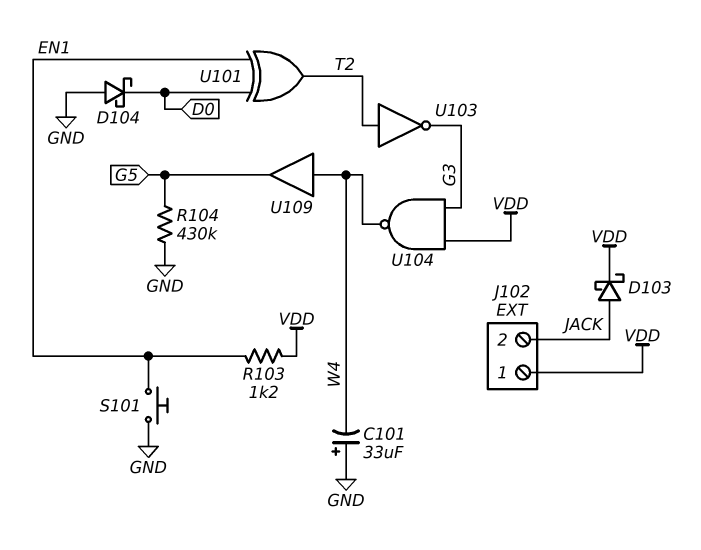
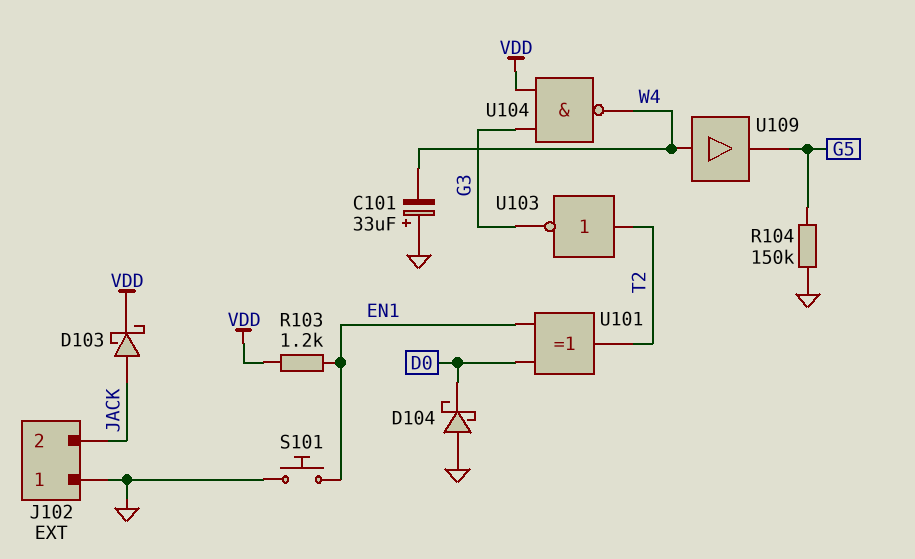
J102 pin 1: VDD -> GND
R104: 430k (G5, GND) -> 150k (G5, GND)

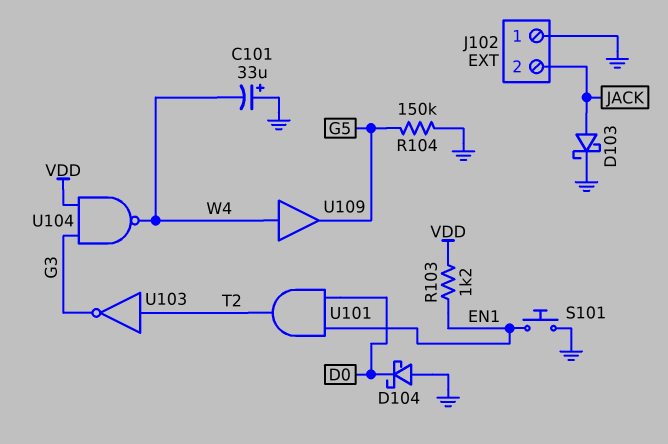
D103: schottky (A JACK, K VDD) -> schottky (A JACK, K GND)
U101: XOR (in D0, in EN1, out T2) -> AND (in D0, in EN1, out T2)

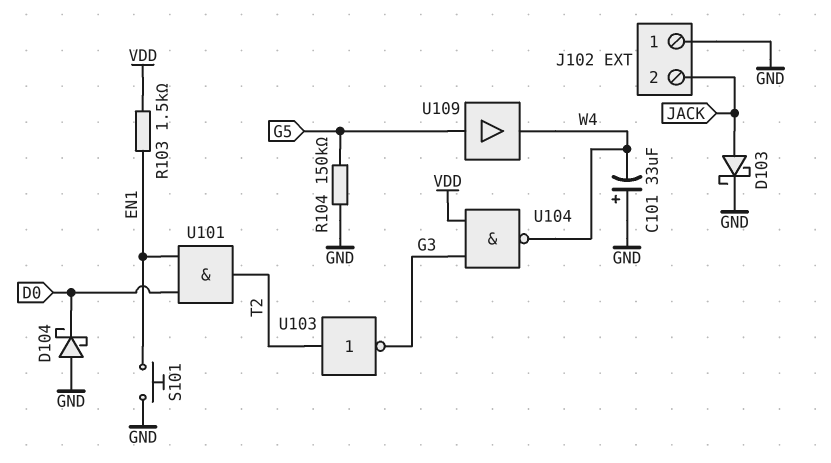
R103: 1.2k (EN1, VDD) -> 1.5k (EN1, VDD)
U109: buffer (in W4, out G5) -> buffer (in G5, out W4)

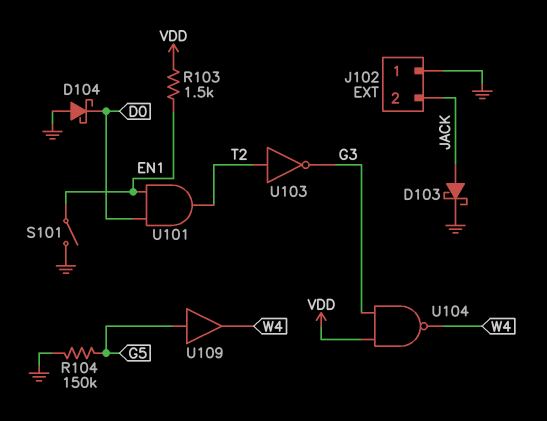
C101: 33uF (plus GND, minus W4) -> none
S101: button (EN1, GND) -> switch (EN1, GND)

